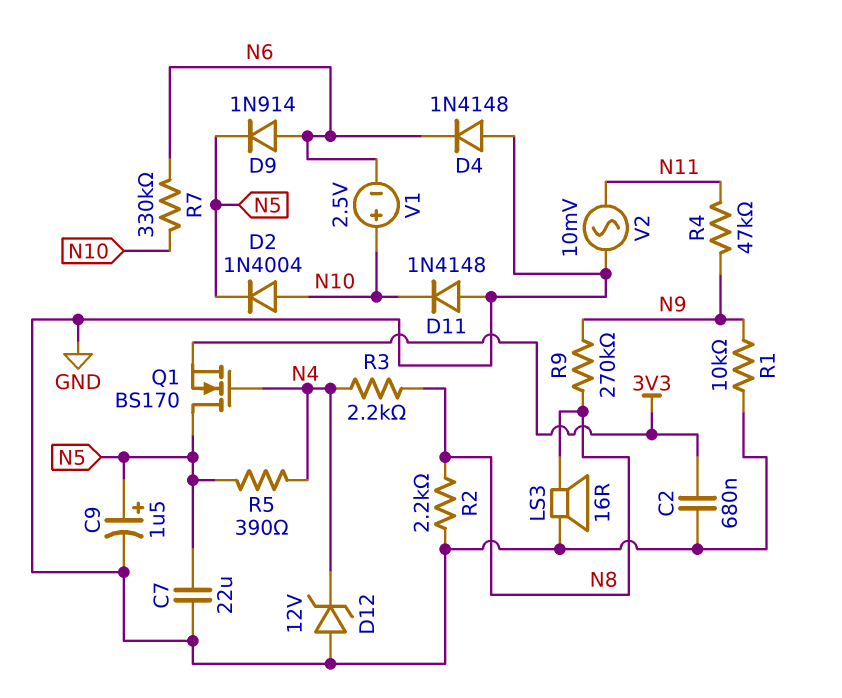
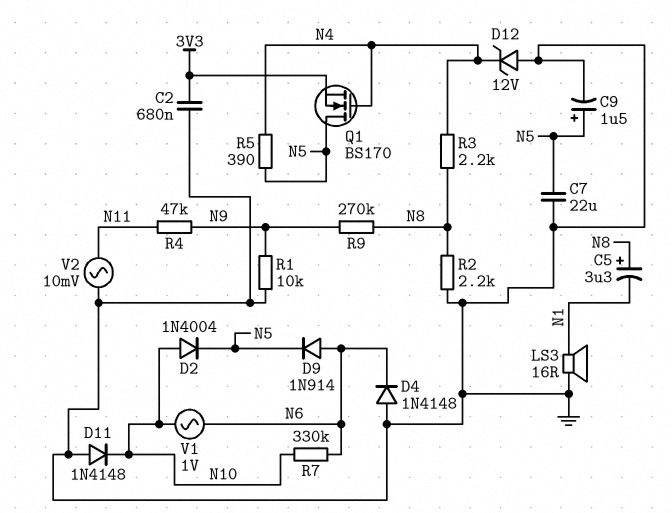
C5: none -> 3.3uF (plus N8, minus N1)
LS3: speaker 16R (GND, N8) -> speaker 16R (GND, N1)
V1: 2.5V (plus N10, minus N6) -> AC 1V (N6, N10)

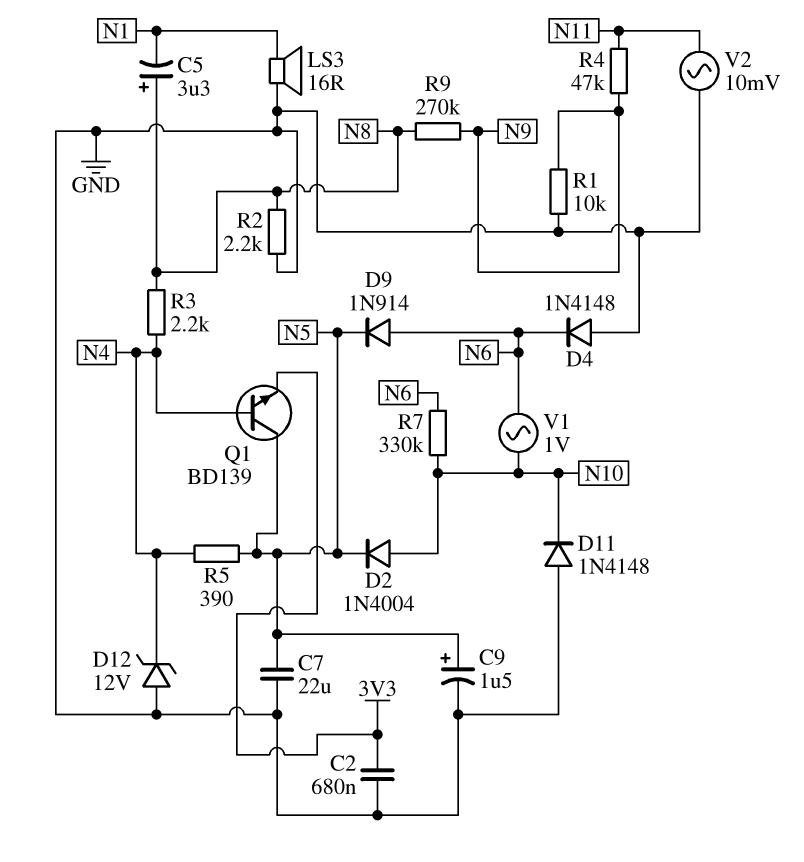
Q1: NMOS BS170 (G N4, D N5, S 3V3) -> NPN BD139 (B N4, C N5, E 3V3)

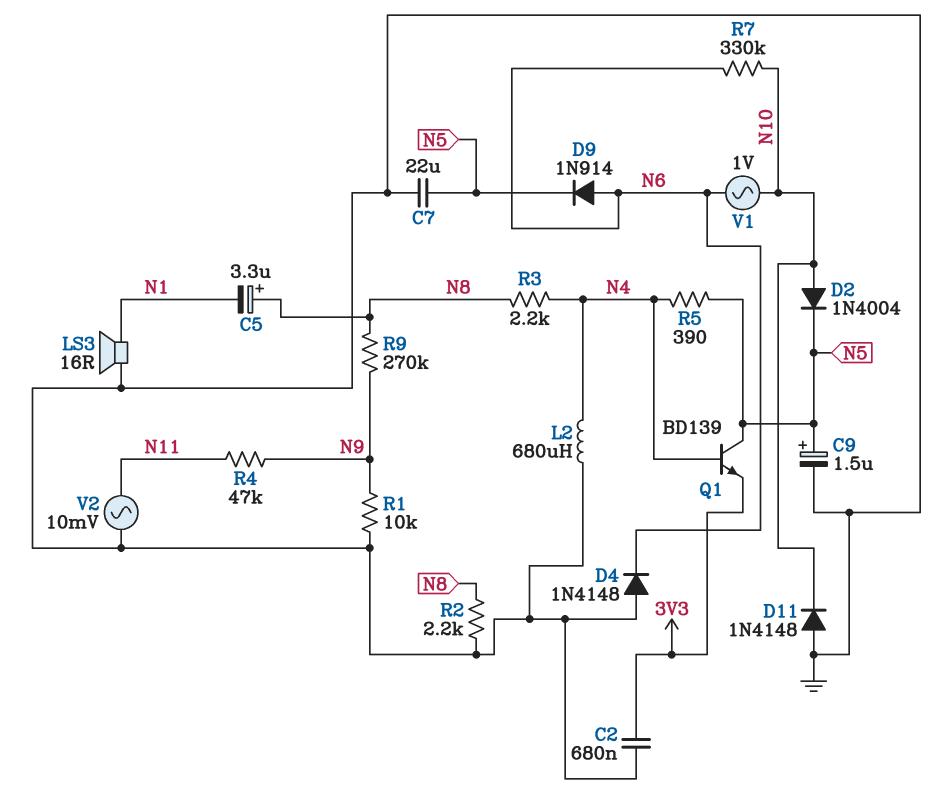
D12: zener 12V (A GND, K N4) -> none
L2: none -> 680uH (GND, N4)

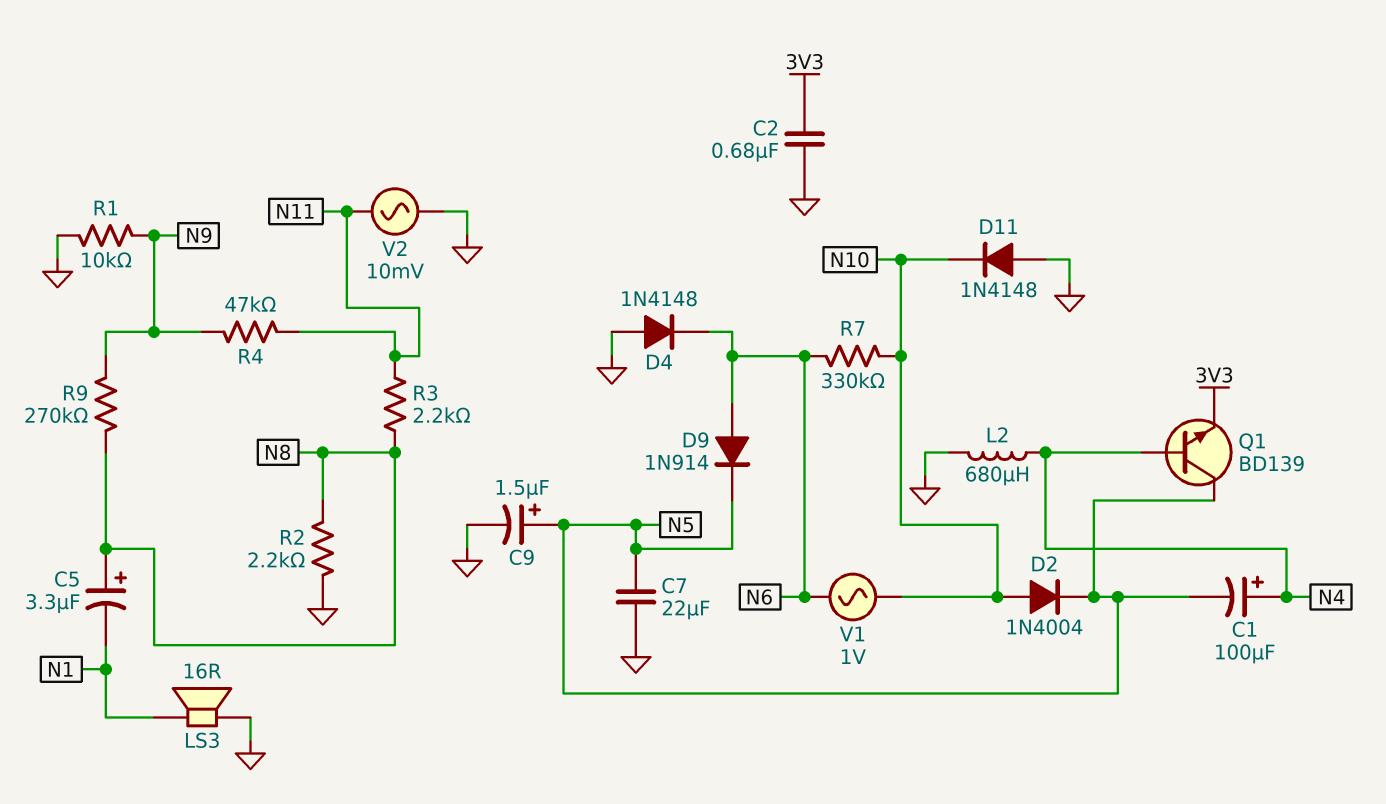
C1: none -> 100uF (plus N4, minus N5)
R3: 2.2k (N4, N8) -> 2.2k (N8, N11)
R5: 390 (N4, N5) -> none

